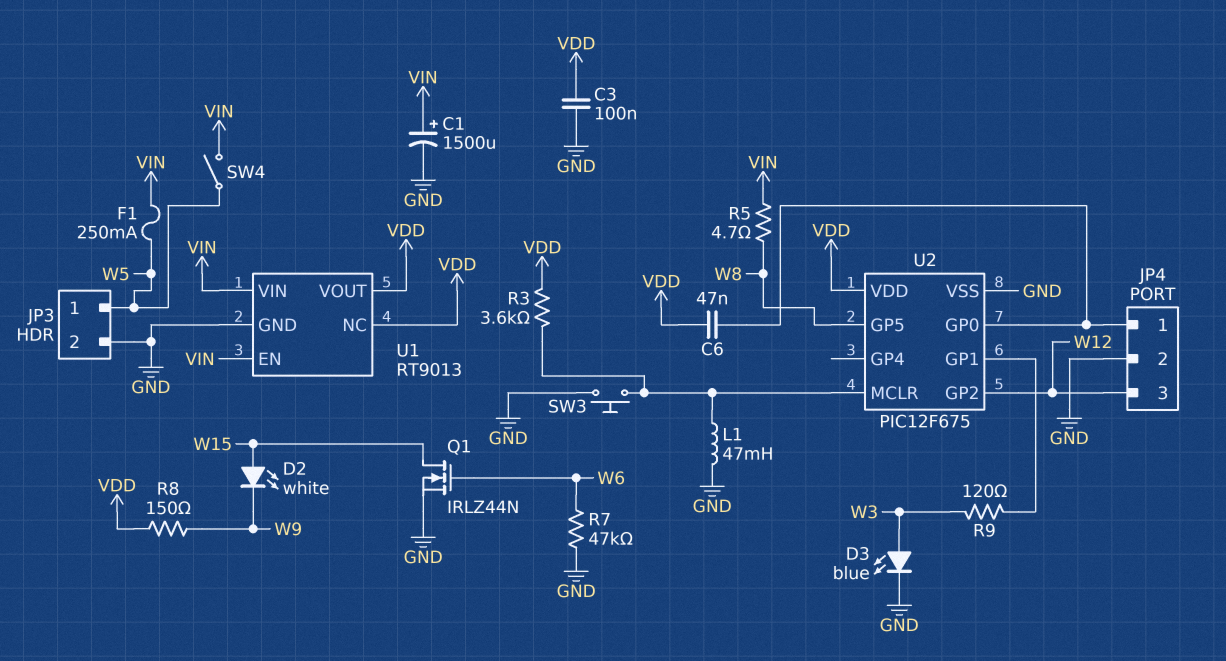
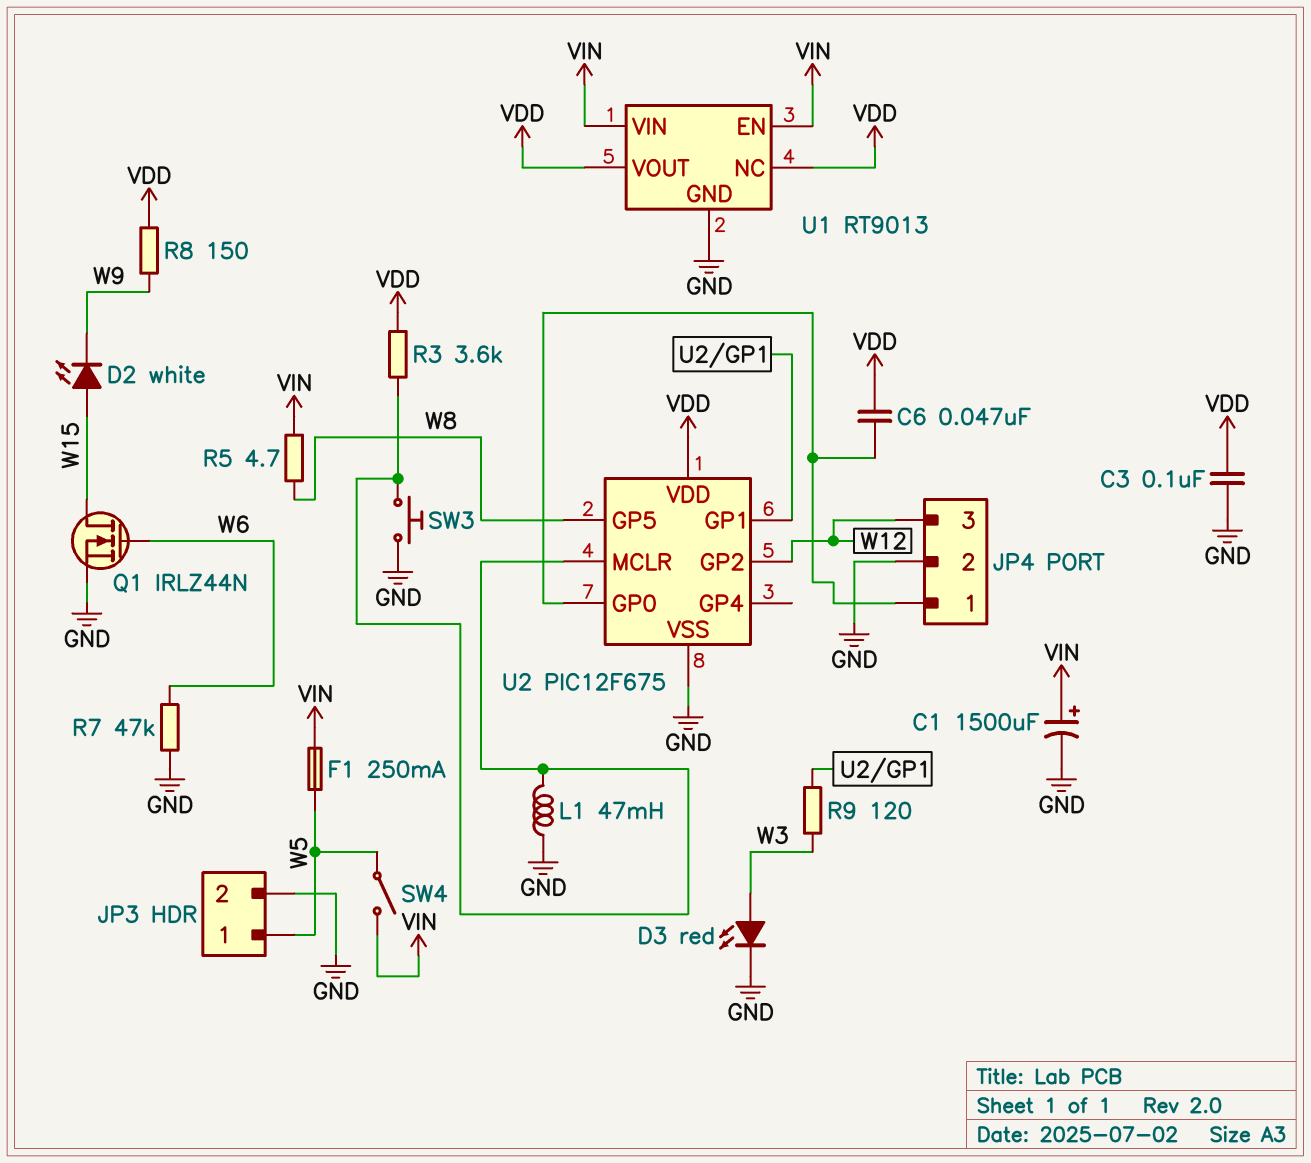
D3: LED blue (A W3, K GND) -> LED red (A W3, K GND)

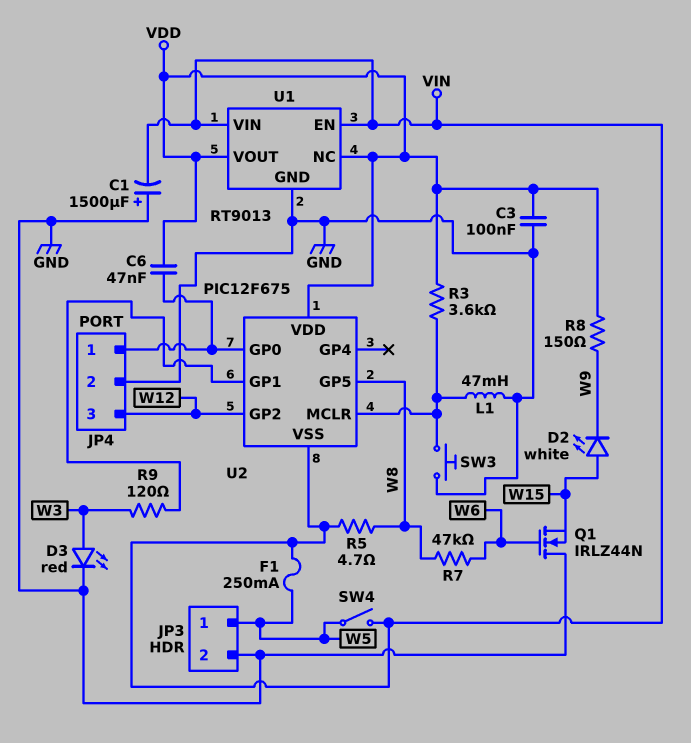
C1: 1500uF (plus VIN, minus GND) -> 1500uF (plus GND, minus VIN)
Q1: NMOS IRLZ44N (G W6, D W15, S GND) -> NMOS IRLZ44N (G W6, D GND, S W15)
R7: 47k (GND, W6) -> 47k (W6, W8)
U2 pin VSS: GND -> VIN

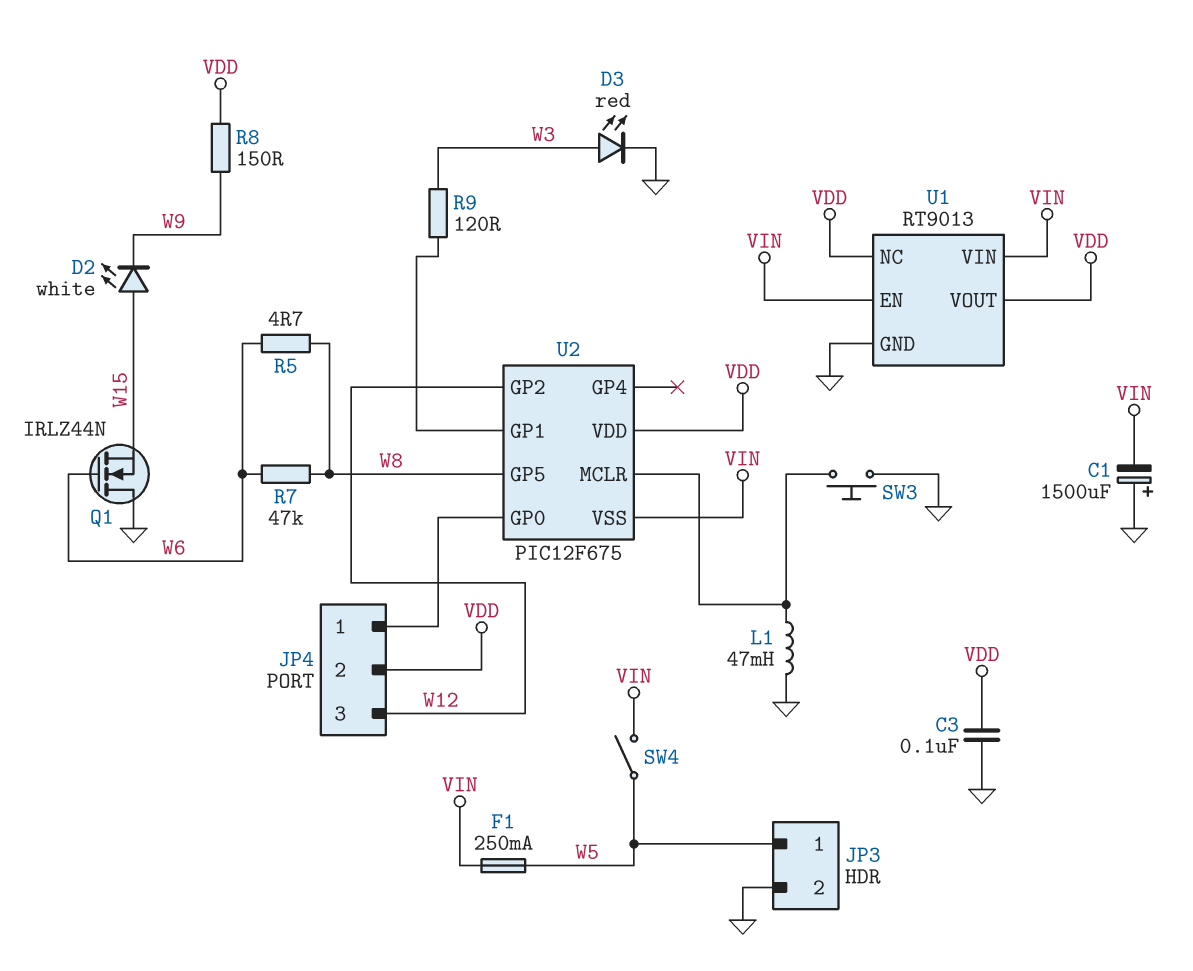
C6: 47nF (JP4/1, VDD) -> none
JP4 pin 2: GND -> VDD
R3: 3.6k (U2/MCLR, VDD) -> none
R5: 4.7 (VIN, W8) -> 4.7 (W6, W8)

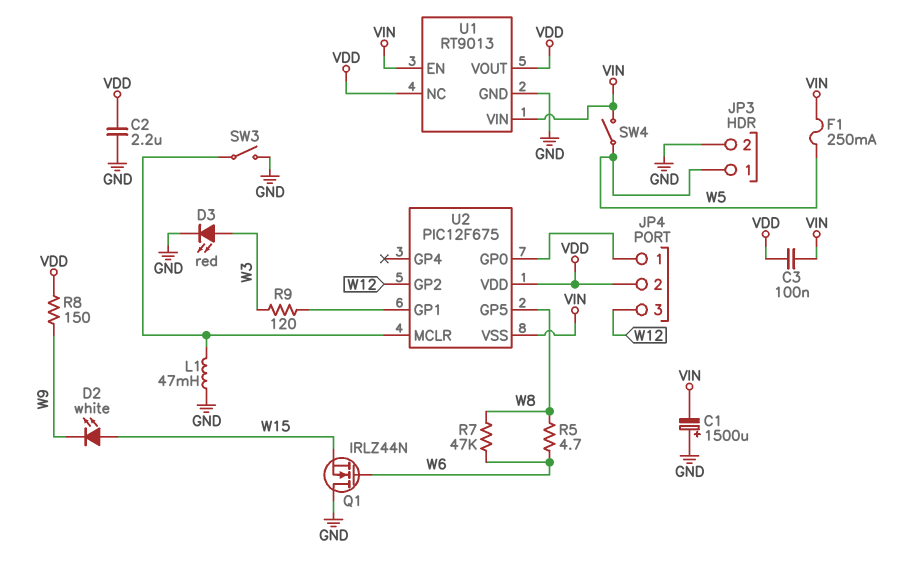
C2: none -> 2.2uF (GND, VDD)
C3: 100nF (GND, VDD) -> 100nF (VDD, VIN)
SW3: button (GND, U2/MCLR) -> switch (GND, U2/MCLR)

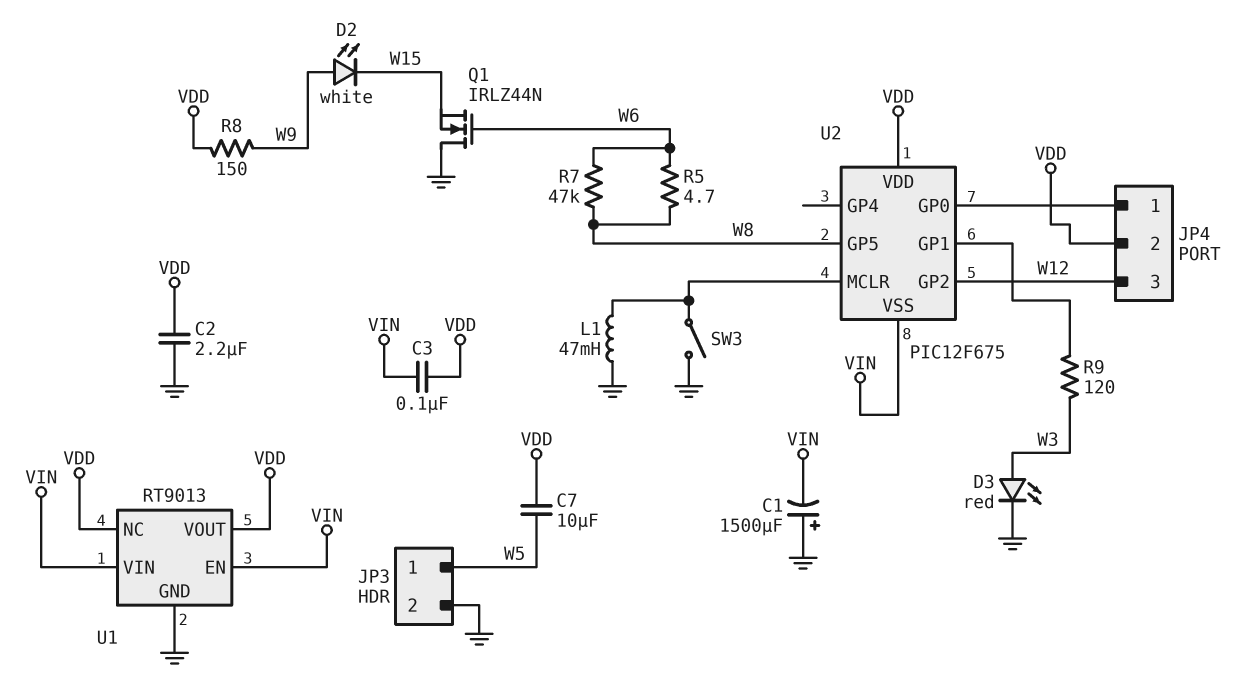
C7: none -> 10uF (VDD, W5)
D2: LED white (A W15, K W9) -> LED white (A W9, K W15)
F1: 250mA (VIN, W5) -> none
SW4: switch (VIN, W5) -> none

